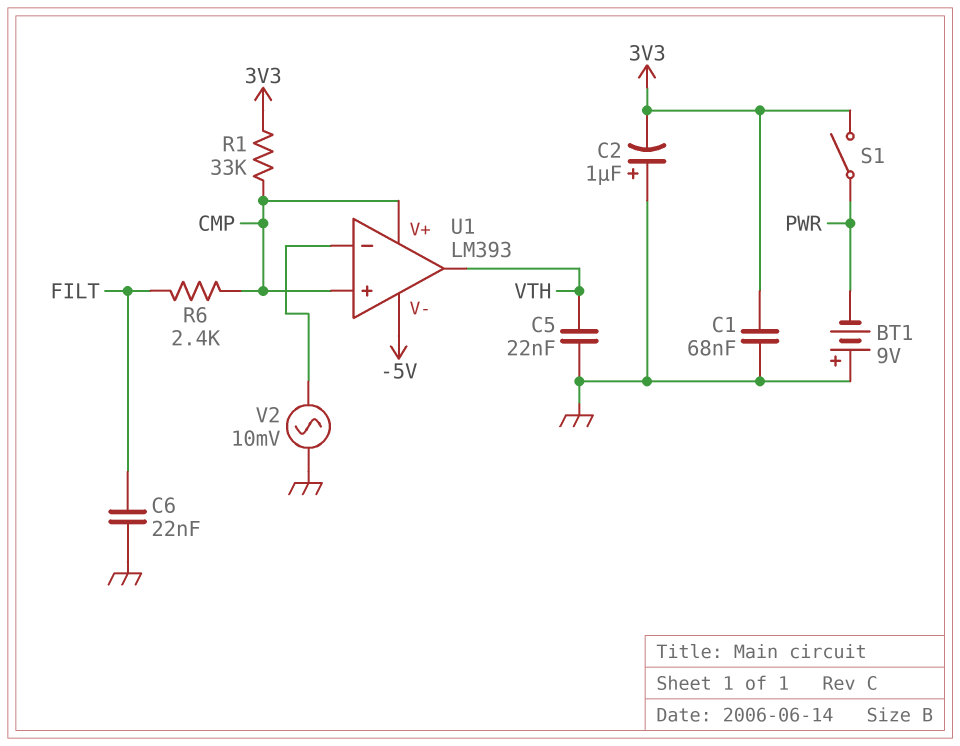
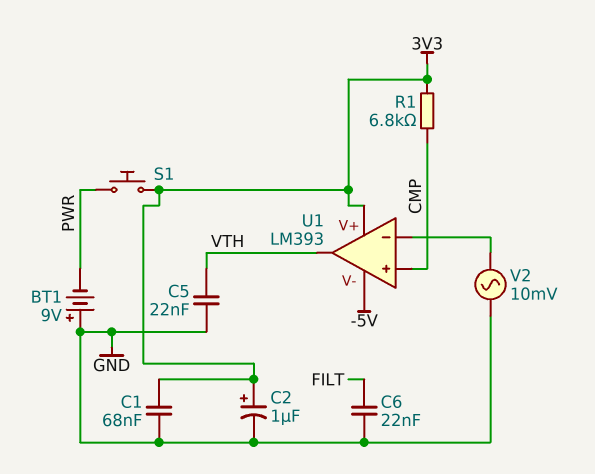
C2: 1uF (plus GND, minus 3V3) -> 1uF (plus 3V3, minus GND)
R1: 33k (3V3, CMP) -> 6.8k (3V3, CMP)
R6: 2.4k (CMP, FILT) -> none
S1: switch (3V3, PWR) -> button (3V3, PWR)
U1 pin V+: CMP -> 3V3

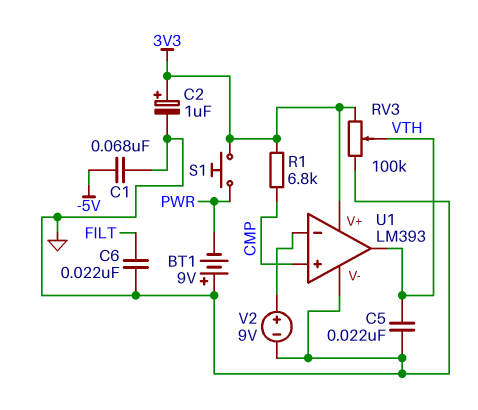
C1: 68nF (3V3, GND) -> 68nF (-5V, GND)
RV3: none -> 100k (3V3, GND, wiper VTH)
U1 pin V-: -5V -> GND
V2: AC 10mV (GND, U1/in-) -> 9V (plus U1/in-, minus GND)

